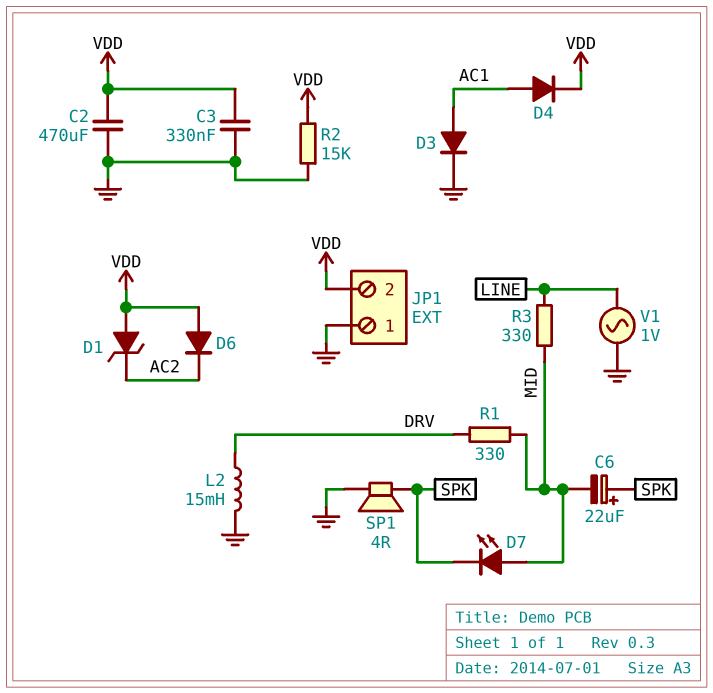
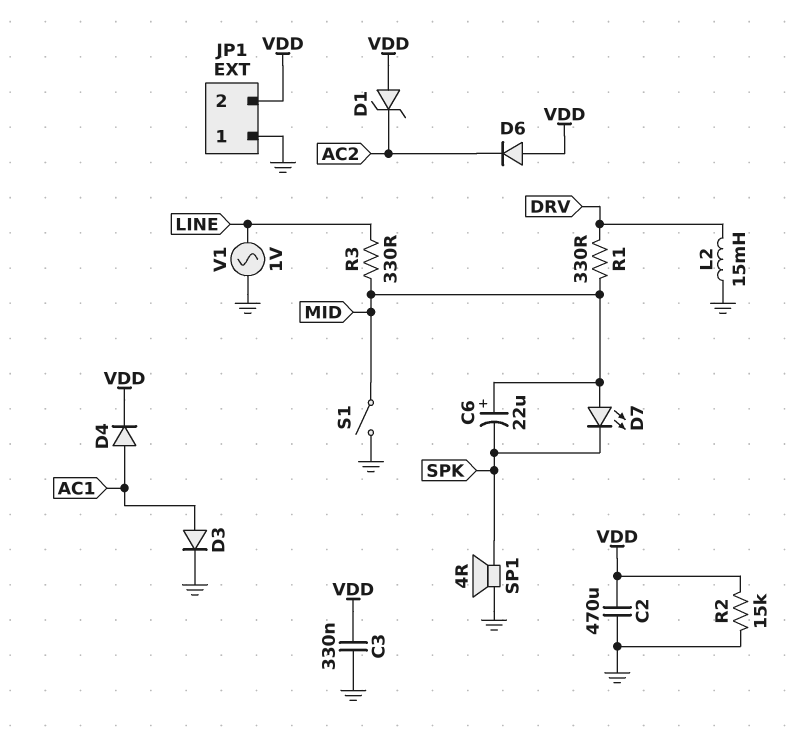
C6: 22uF (plus SPK, minus MID) -> 22uF (plus MID, minus SPK)
S1: none -> switch (GND, MID)

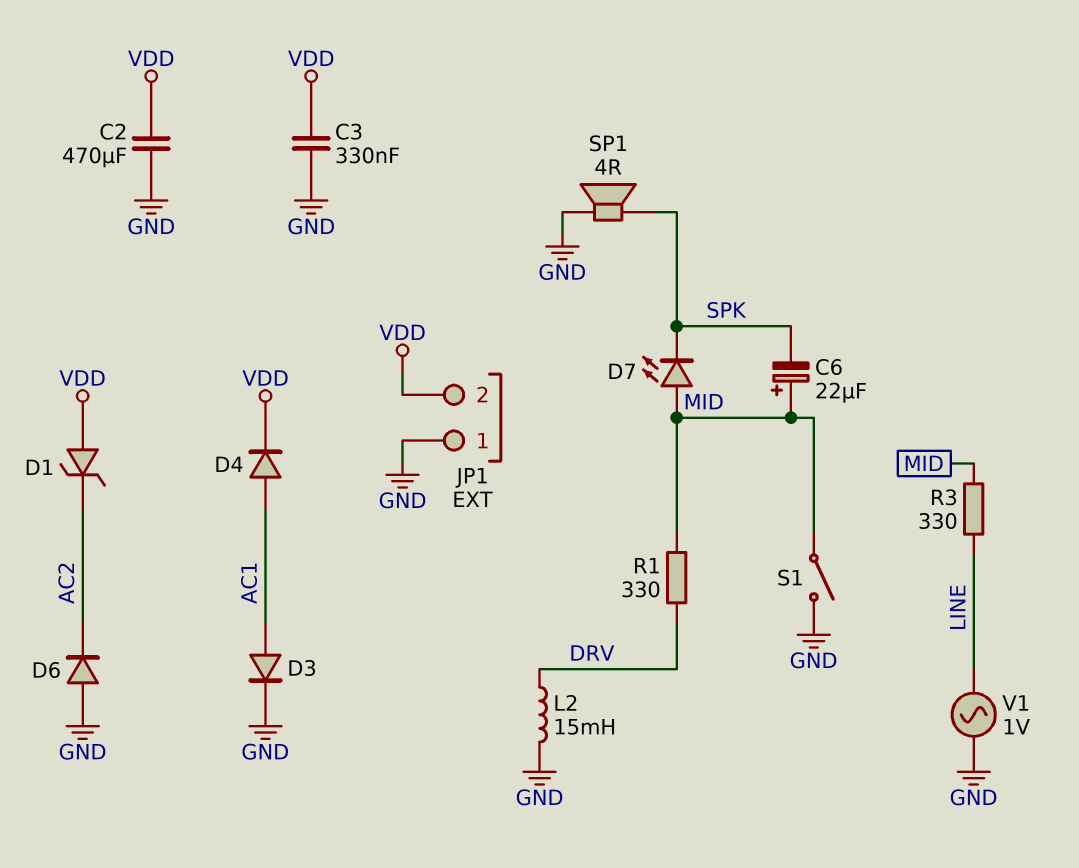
D6: diode (A VDD, K AC2) -> diode (A GND, K AC2)
R2: 15k (GND, VDD) -> none

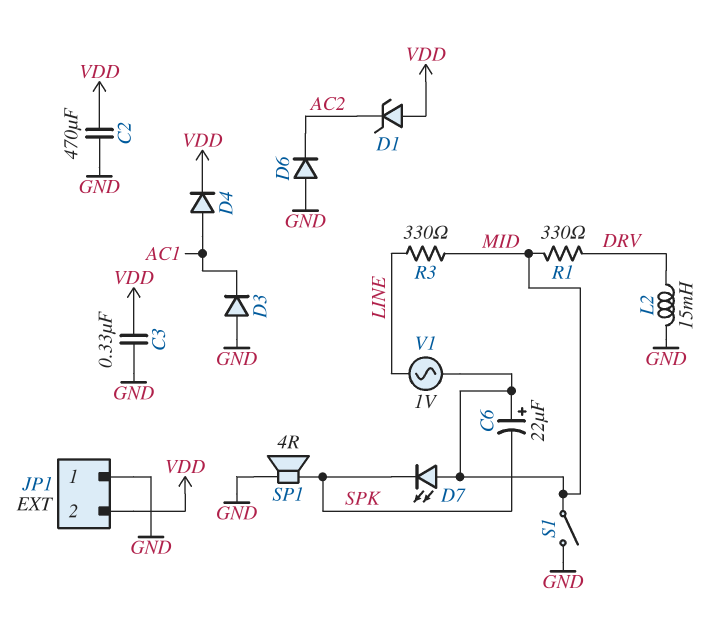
D3: diode (A AC1, K GND) -> diode (A GND, K AC1)
V1: AC 1V (GND, LINE) -> AC 1V (LINE, MID)

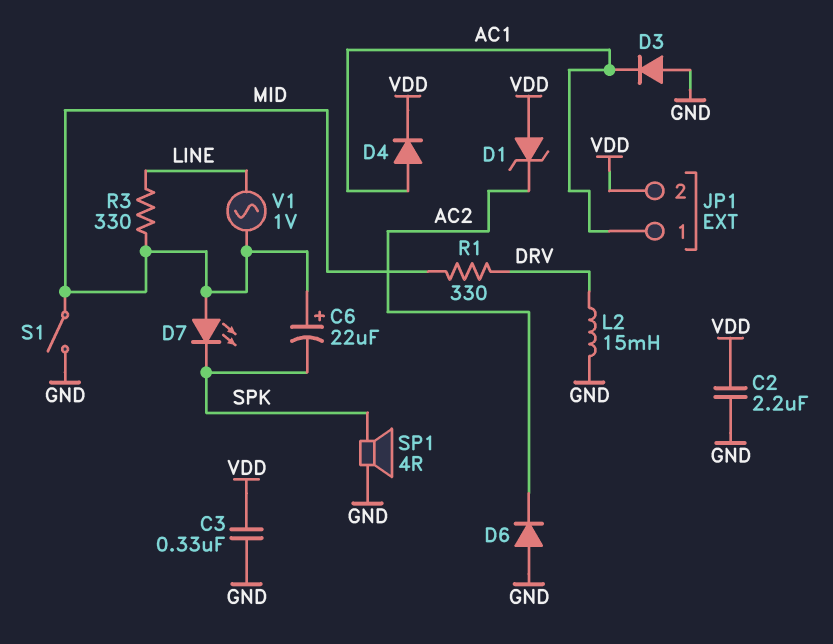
C2: 470uF (GND, VDD) -> 2.2uF (GND, VDD)
JP1 pin 1: GND -> AC1

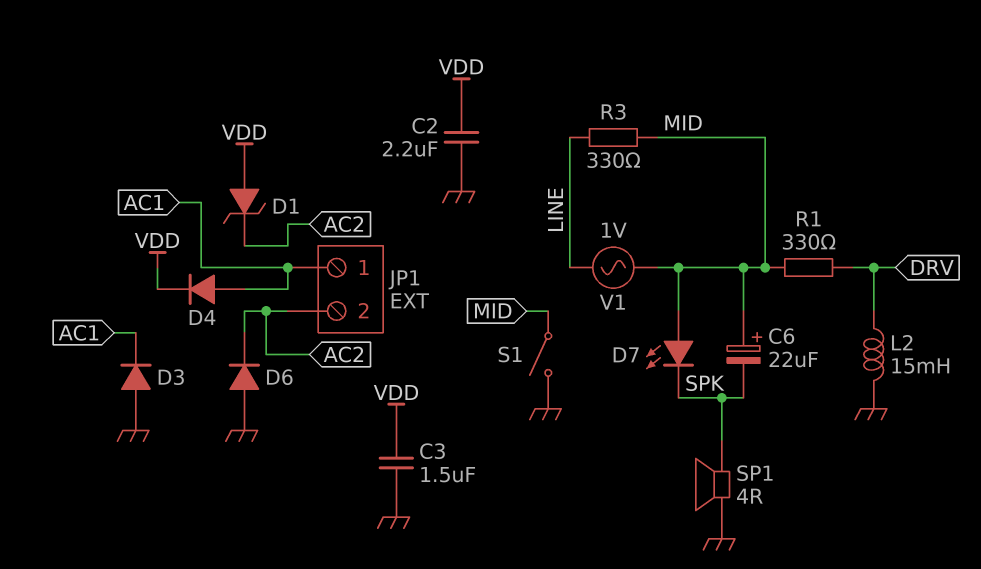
C3: 330nF (GND, VDD) -> 1.5uF (GND, VDD)
JP1 pin 2: VDD -> AC2

